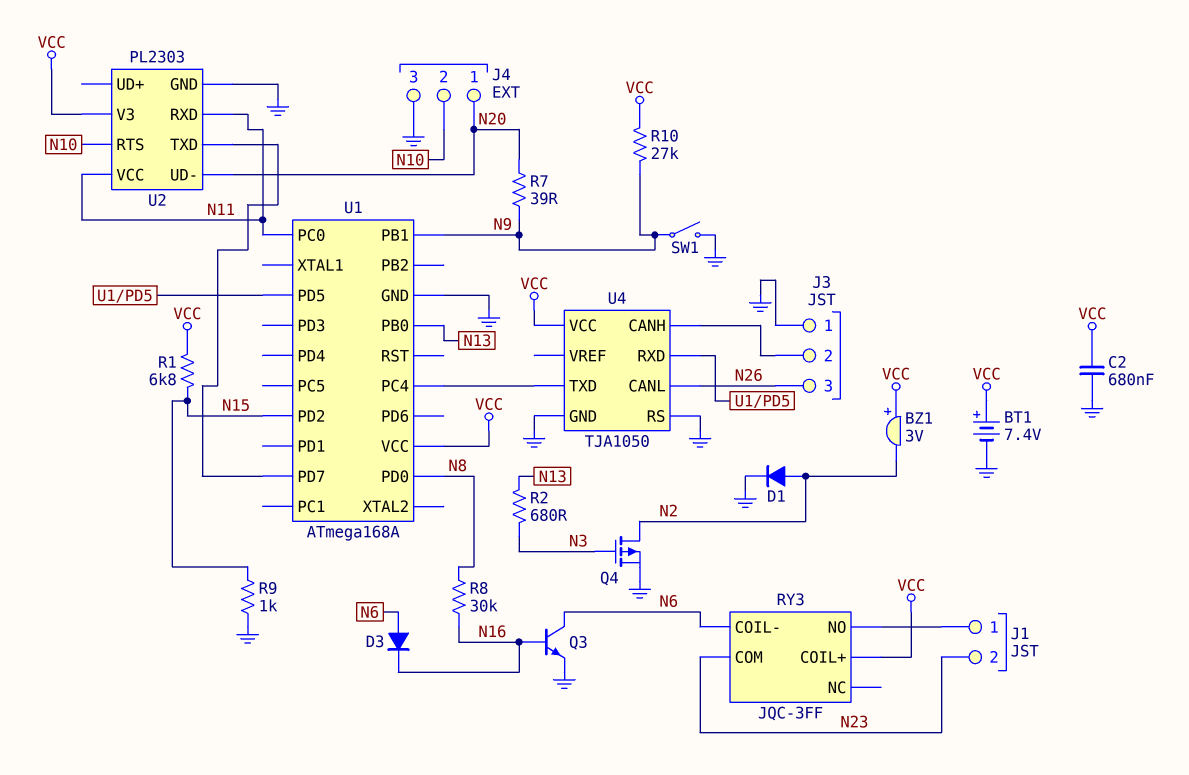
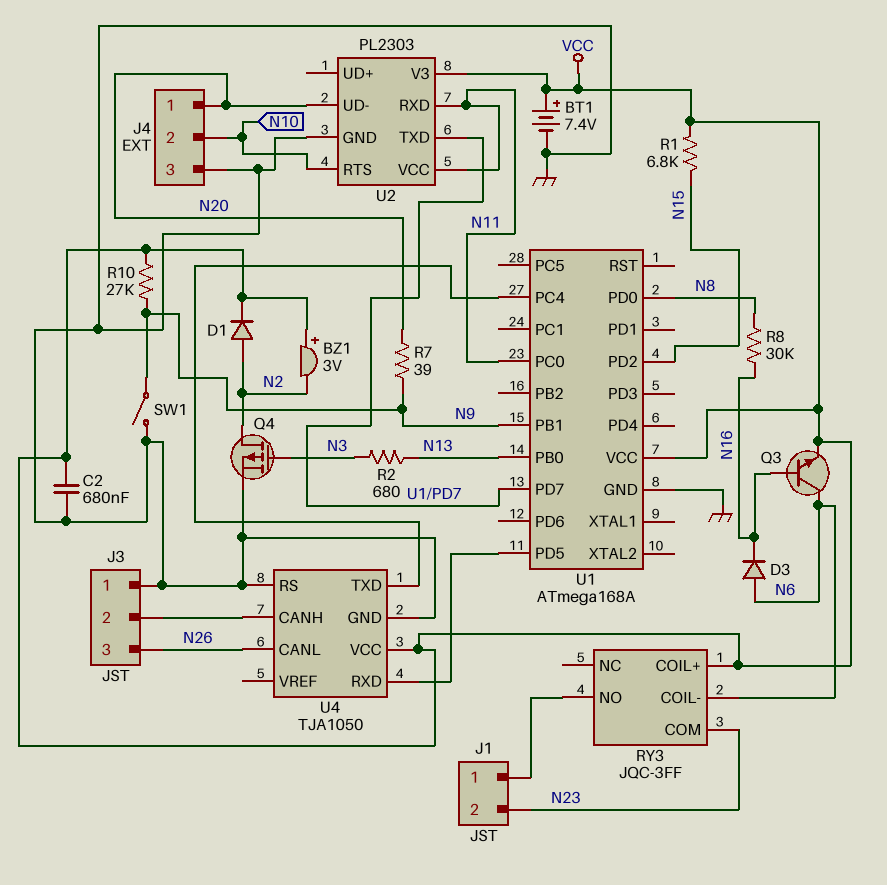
D1: diode (A N2, K GND) -> diode (A N2, K VCC)
Q3: NPN (B N16, C N6, E GND) -> NPN (B N16, C N6, E VCC)
R9: 1k (GND, N15) -> none

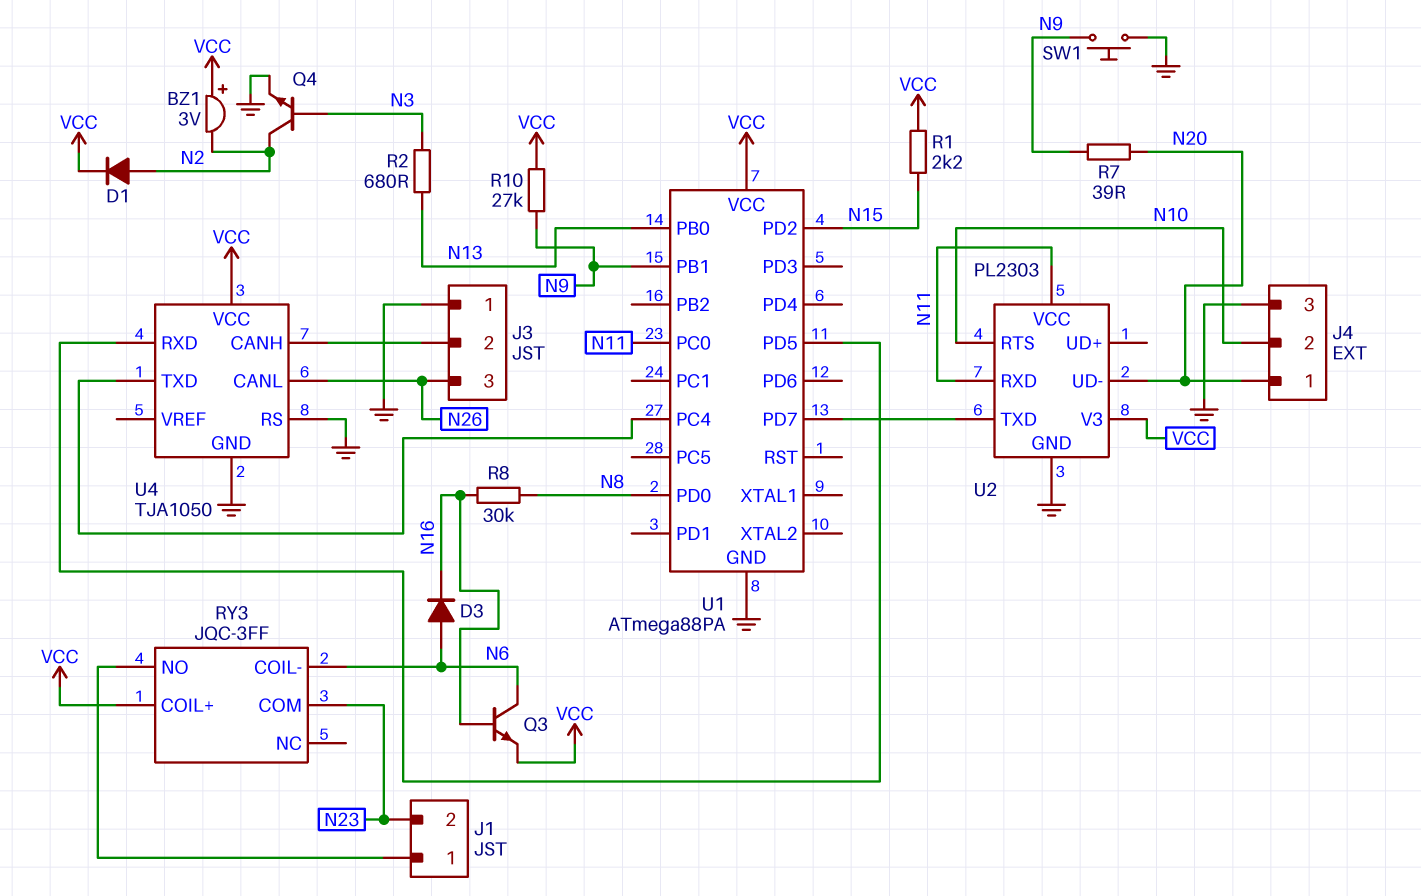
BT1: 7.4V (plus VCC, minus GND) -> none
C2: 680nF (GND, VCC) -> none
Q4: PMOS (G N3, D N2, S GND) -> NPN (B N3, C N2, E GND)
R1: 6.8k (N15, VCC) -> 2.2k (N15, VCC)
SW1: switch (GND, N9) -> button (GND, N9)
U1: ATmega168A -> ATmega88PA

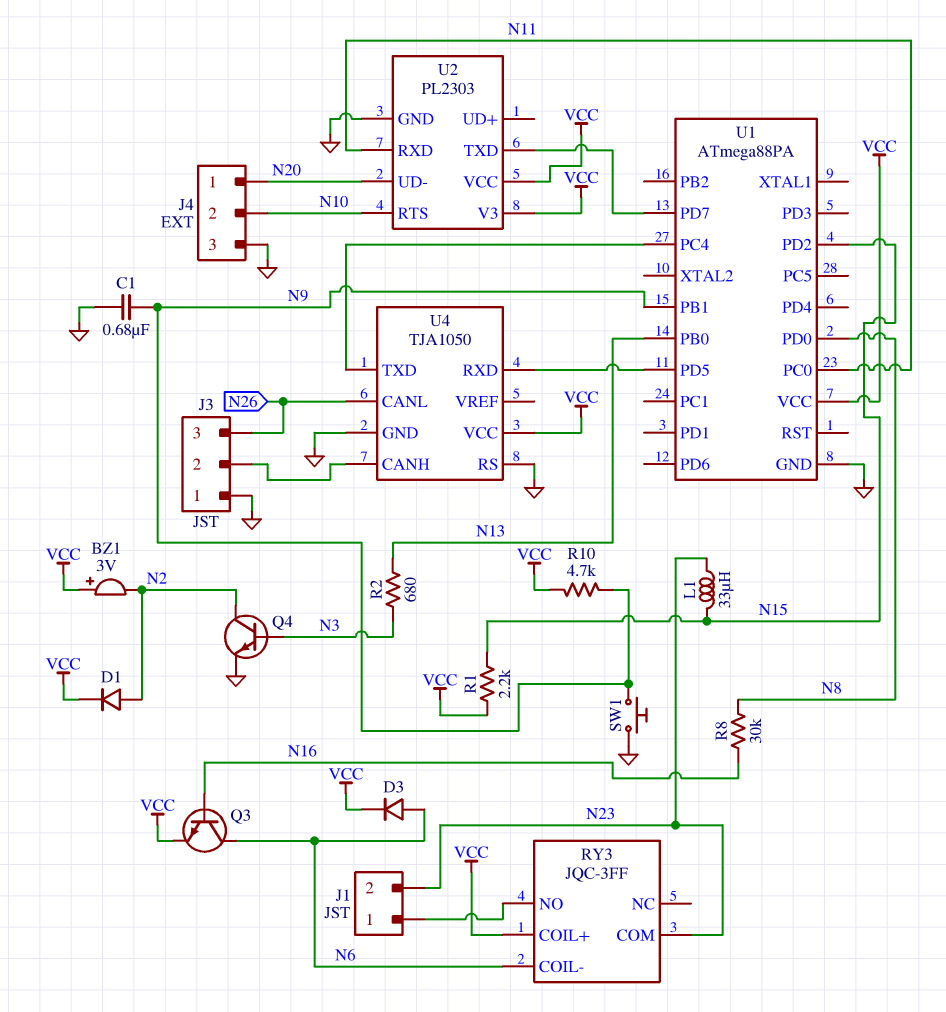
C1: none -> 680nF (GND, N9)
D3: diode (A N6, K N16) -> diode (A N6, K VCC)
L1: none -> 33uH (N15, N23)
R7: 39 (N9, N20) -> none
R10: 27k (N9, VCC) -> 4.7k (N9, VCC)
U2 pin VCC: N11 -> VCC

